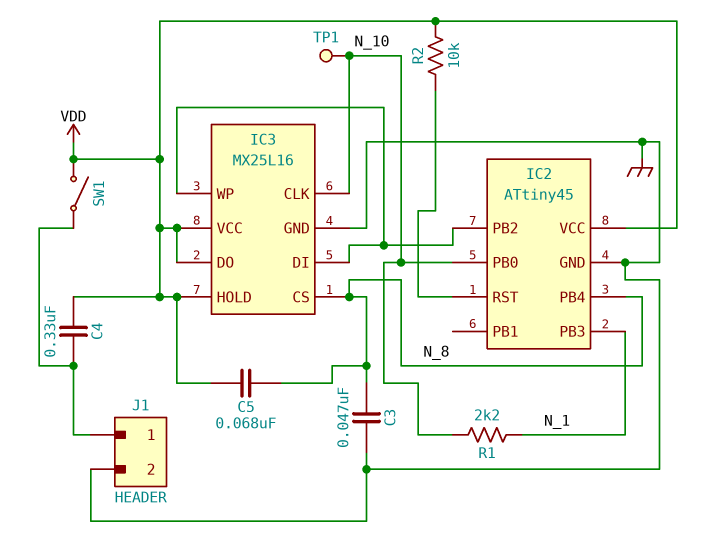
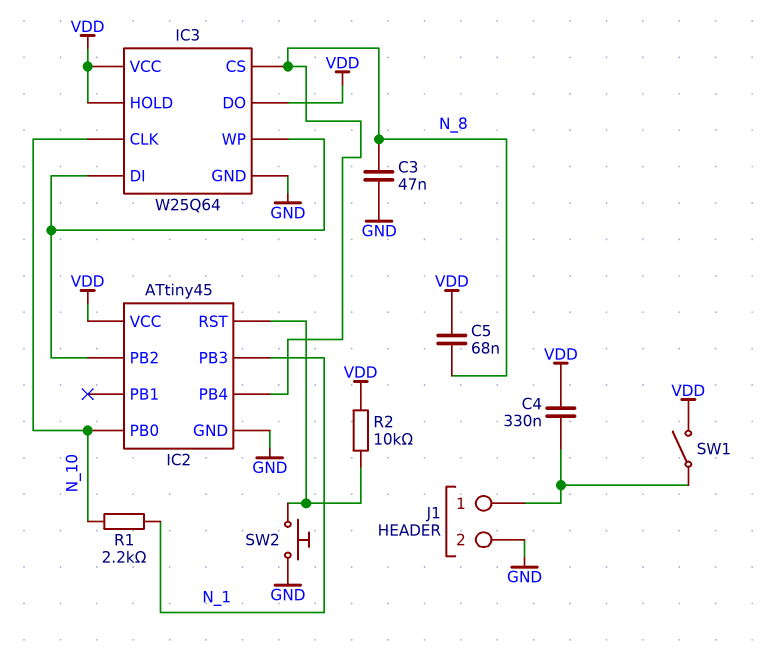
IC3: MX25L16 -> W25Q64
SW2: none -> button (GND, IC2/RST)
TP1: test point (N_10) -> none

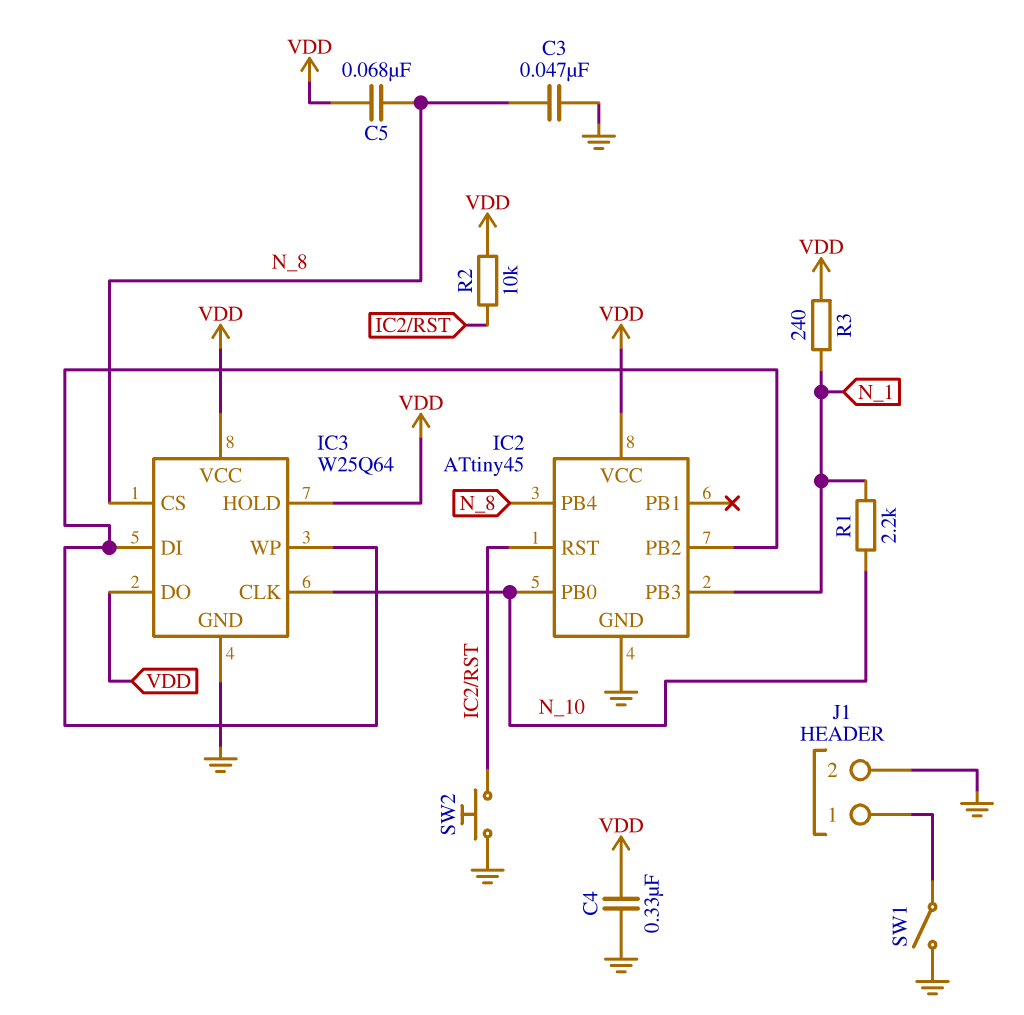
C4: 330nF (J1/1, VDD) -> 330nF (GND, VDD)
R3: none -> 240 (N_1, VDD)
SW1: switch (J1/1, VDD) -> switch (GND, J1/1)

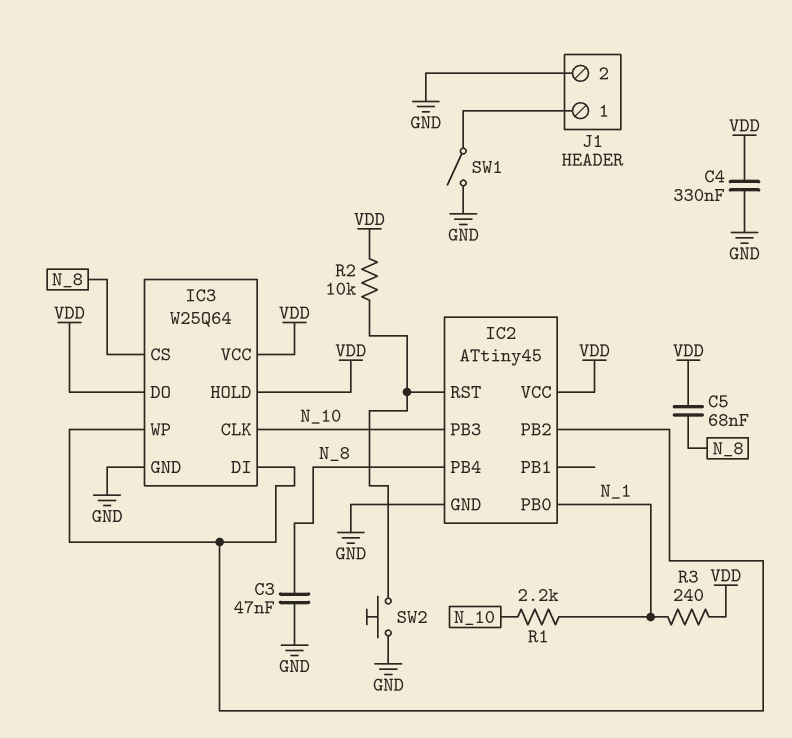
IC2 pin PB0: N_10 -> N_1
IC2 pin PB3: N_1 -> N_10

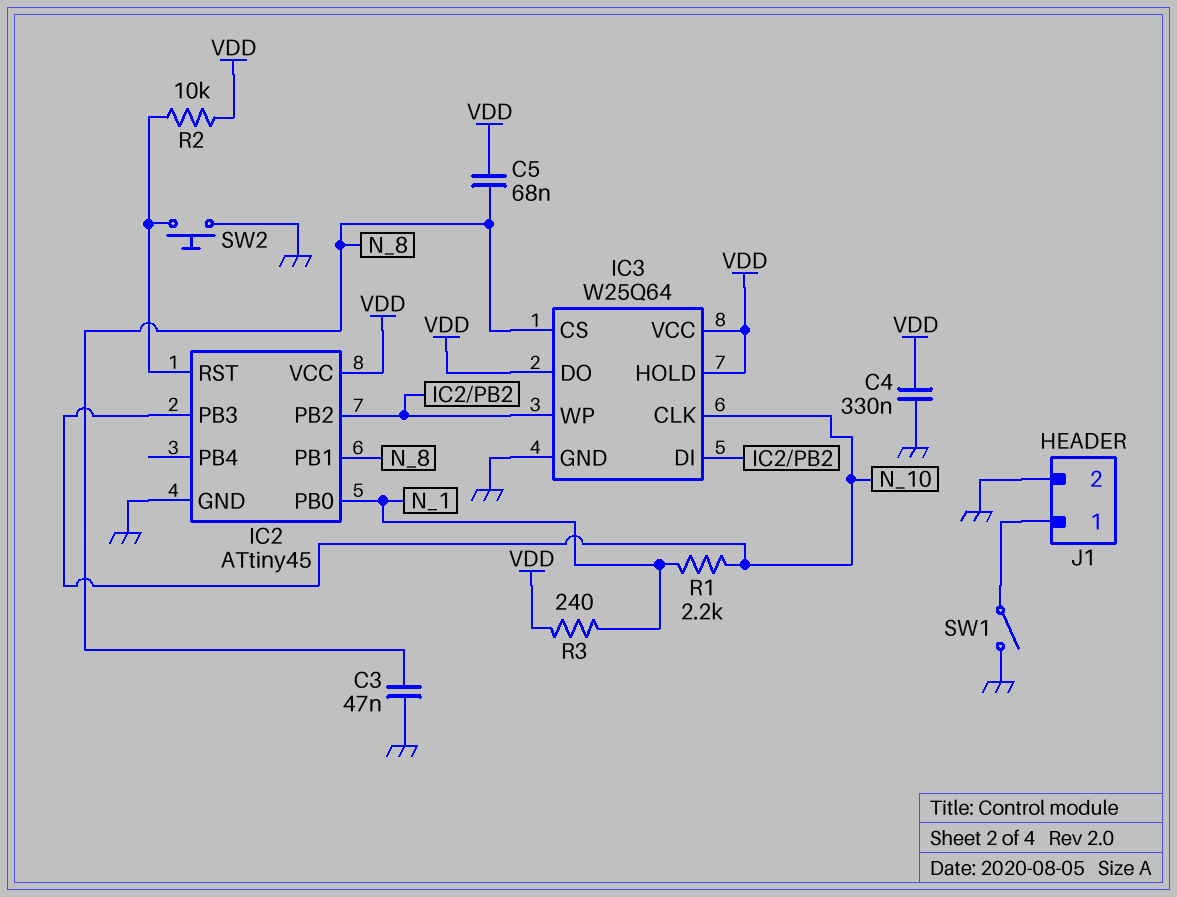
IC2 pin PB1: none -> N_8
IC2 pin PB4: N_8 -> none

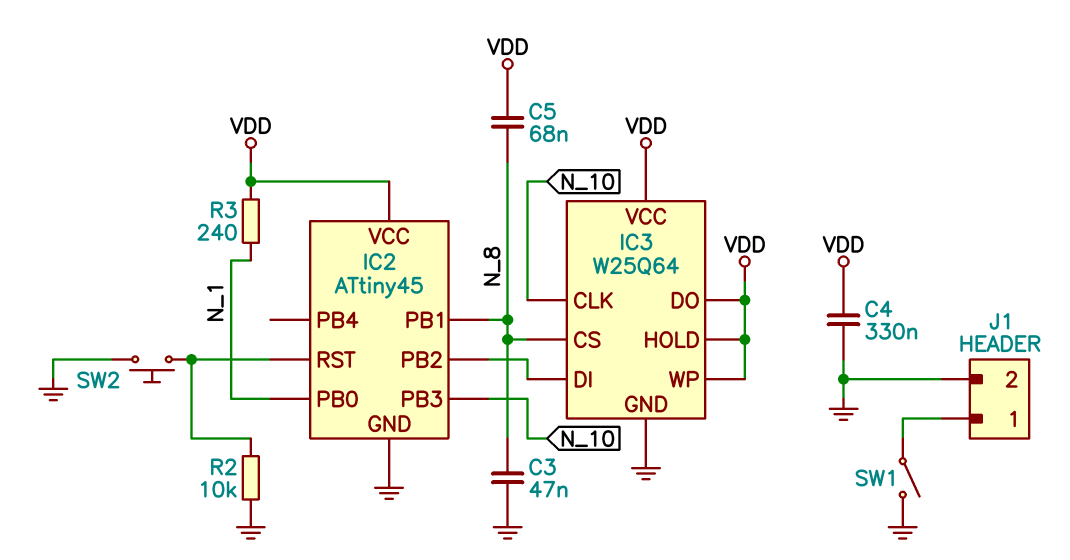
IC3 pin WP: IC2/PB2 -> VDD
R1: 2.2k (N_1, N_10) -> none
R2: 10k (IC2/RST, VDD) -> 10k (GND, IC2/RST)

